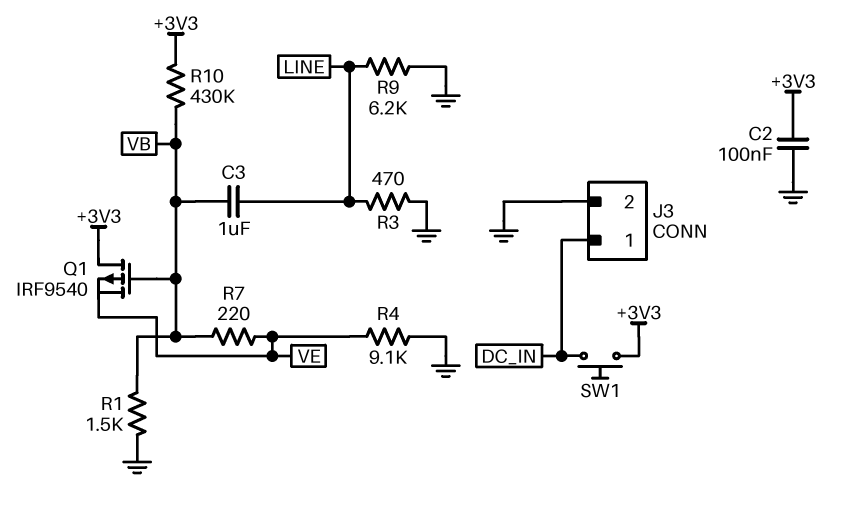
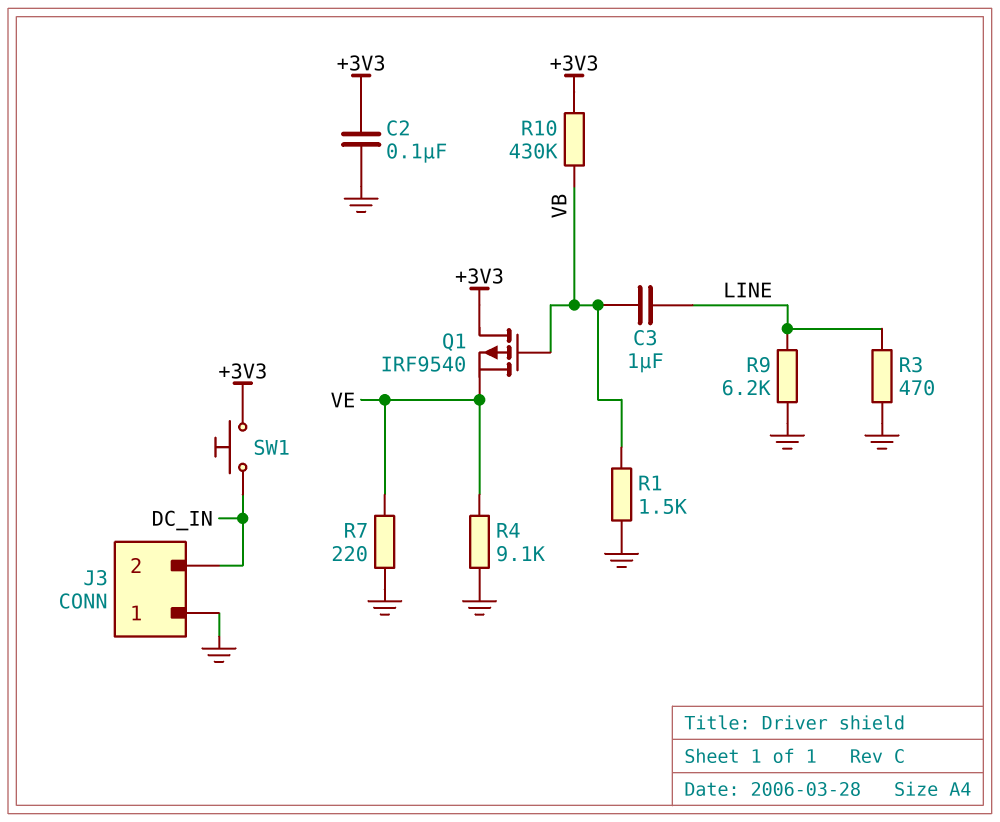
J3 pin 1: DC_IN -> GND
J3 pin 2: GND -> DC_IN
R7: 220 (VB, VE) -> 220 (GND, VE)

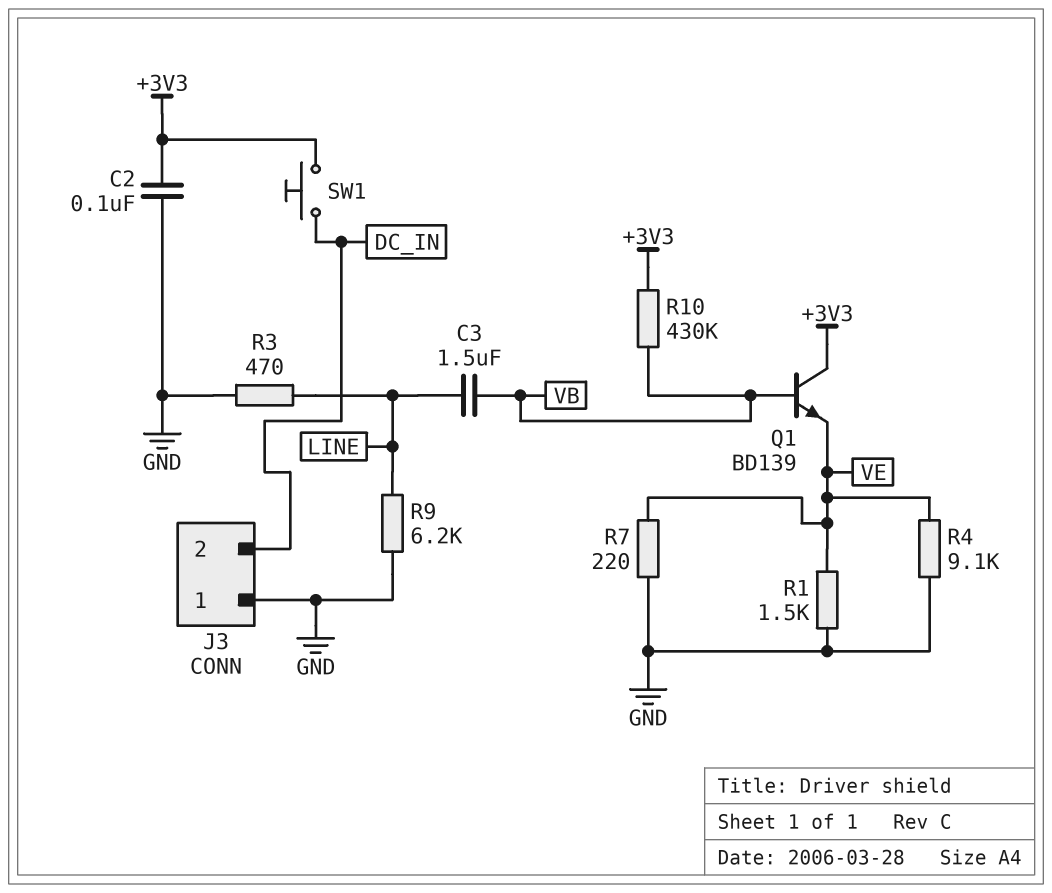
C3: 1uF (LINE, VB) -> 1.5uF (LINE, VB)
Q1: PMOS IRF9540 (G VB, D +3V3, S VE) -> NPN BD139 (B VB, C +3V3, E VE)
R1: 1.5k (GND, VB) -> 1.5k (GND, VE)

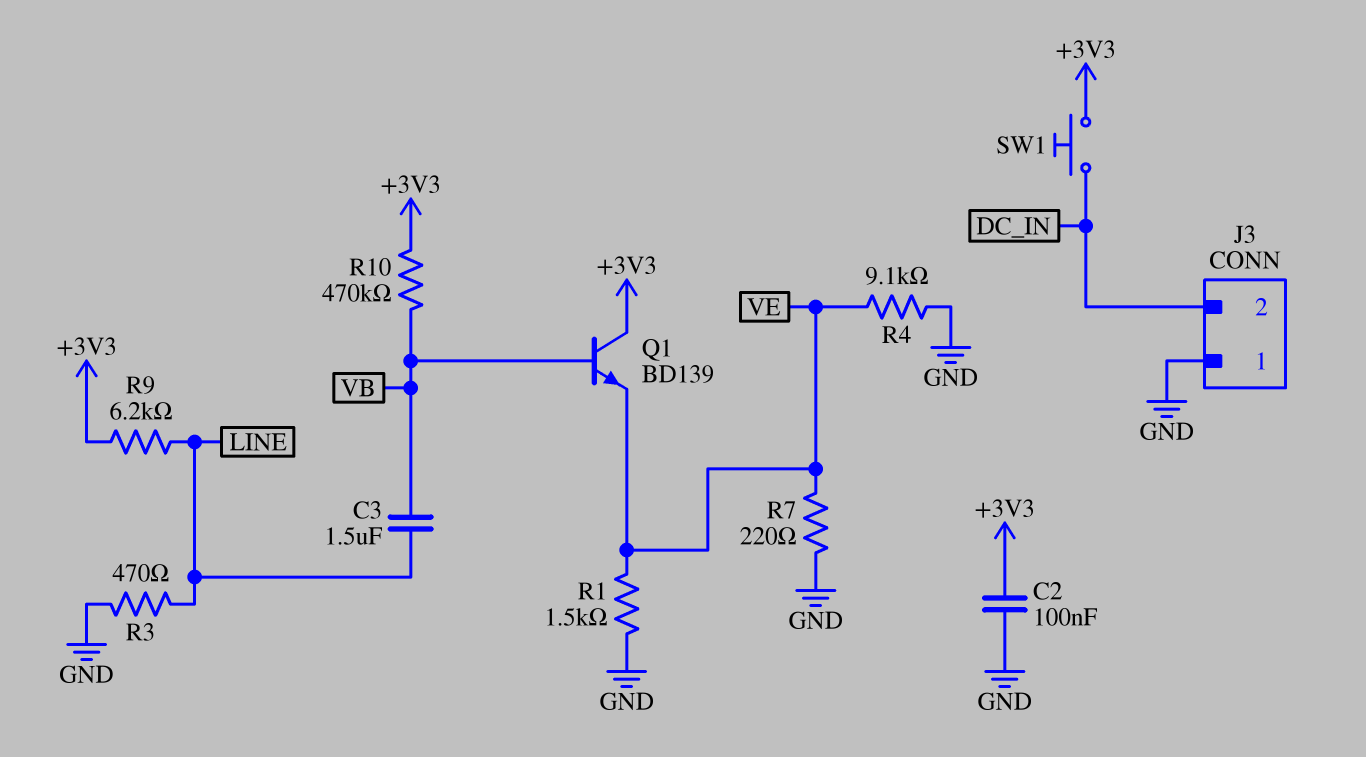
R9: 6.2k (GND, LINE) -> 6.2k (+3V3, LINE)
R10: 430k (+3V3, VB) -> 470k (+3V3, VB)

